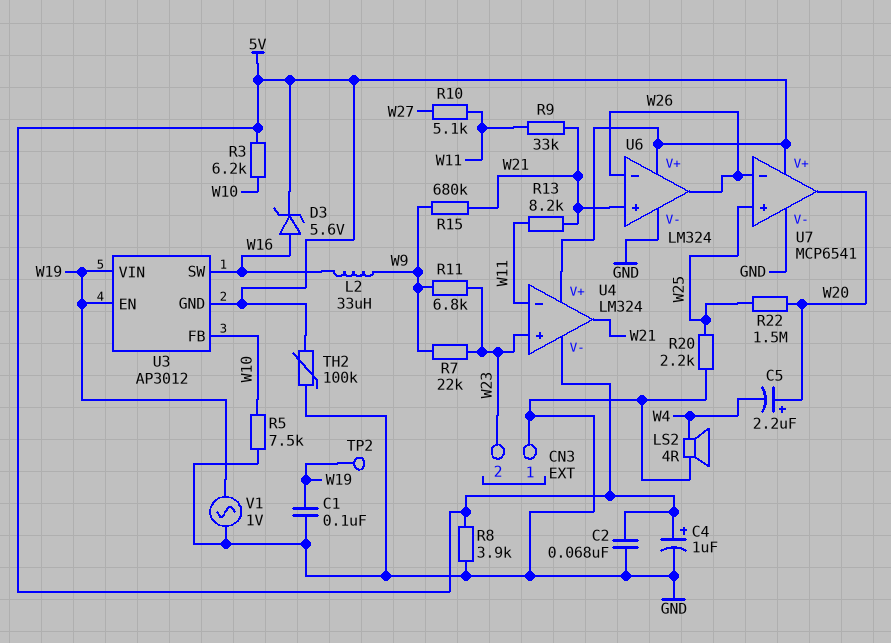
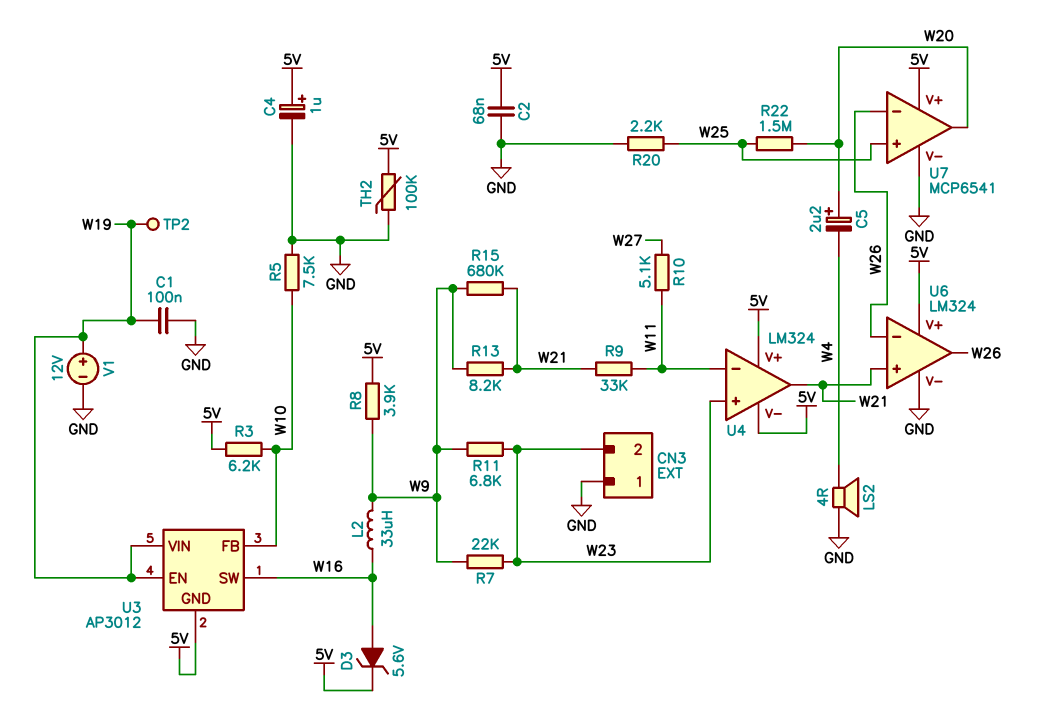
R8: 3.9k (5V, GND) -> 3.9k (5V, W9)
R13: 8.2k (W11, W21) -> 8.2k (W9, W21)
V1: AC 1V (GND, W19) -> 12V (plus W19, minus GND)

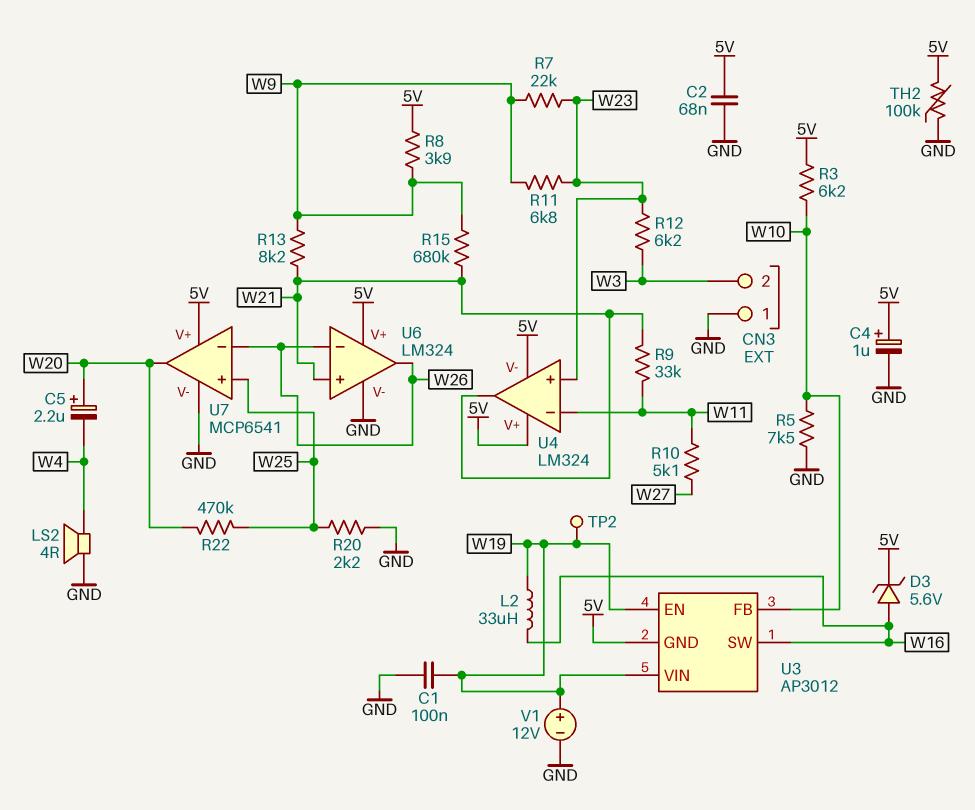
CN3 pin 2: W23 -> W3
L2: 33uH (W9, W16) -> 33uH (W16, W19)
R12: none -> 6.2k (W3, W23)
R22: 1.5M (W20, W25) -> 470k (W20, W25)

